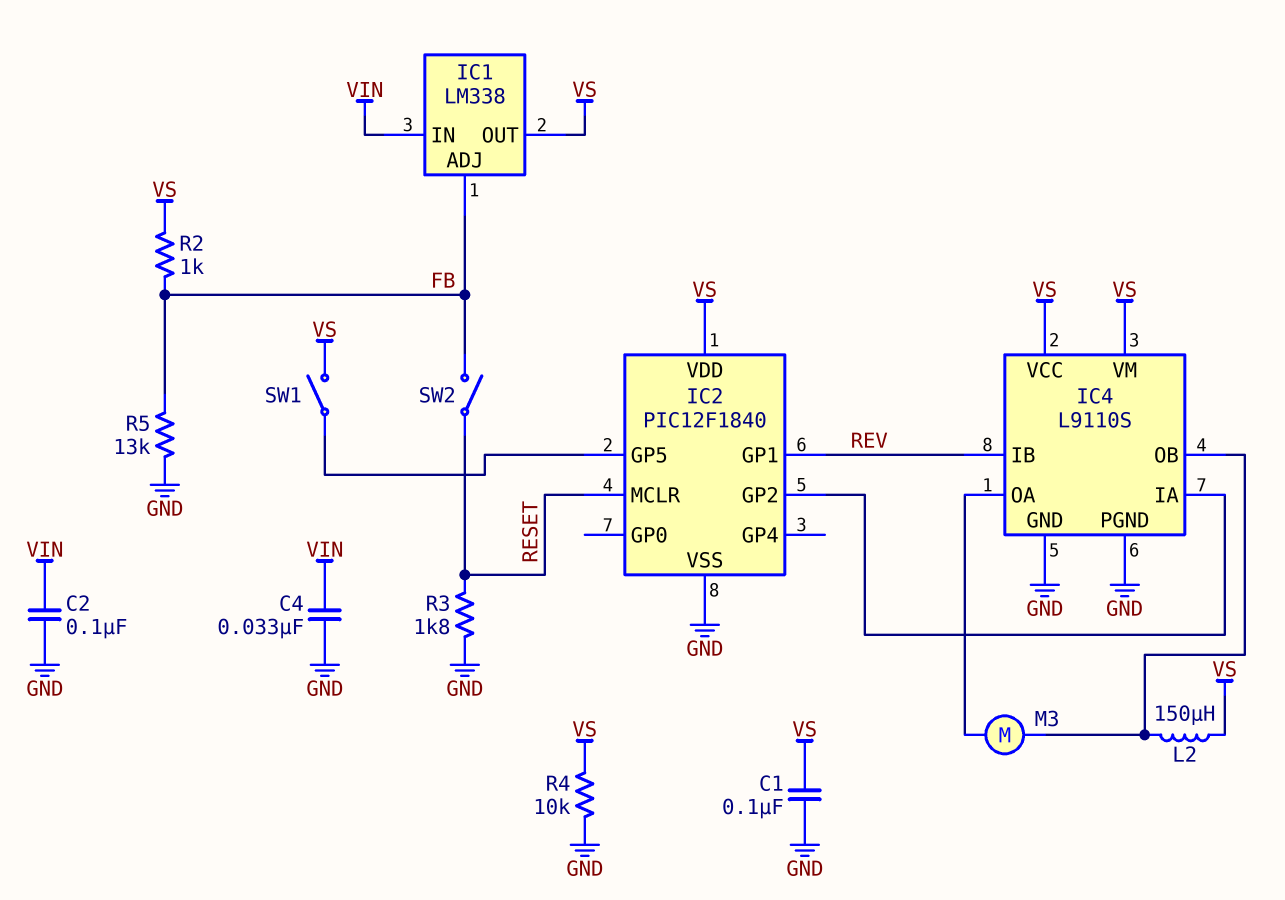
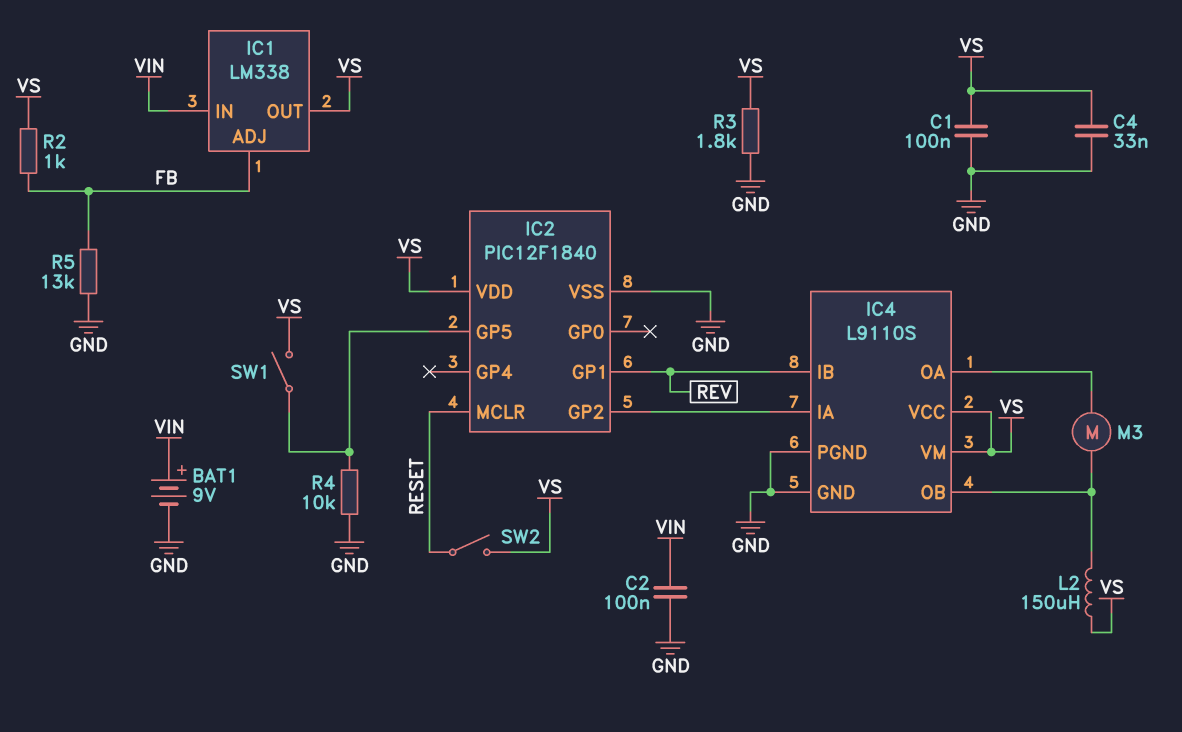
BAT1: none -> 9V (plus VIN, minus GND)
C4: 33nF (GND, VIN) -> 33nF (GND, VS)
R3: 1.8k (GND, RESET) -> 1.8k (GND, VS)
R4: 10k (GND, VS) -> 10k (GND, IC2/GP5)
SW2: switch (FB, RESET) -> switch (RESET, VS)

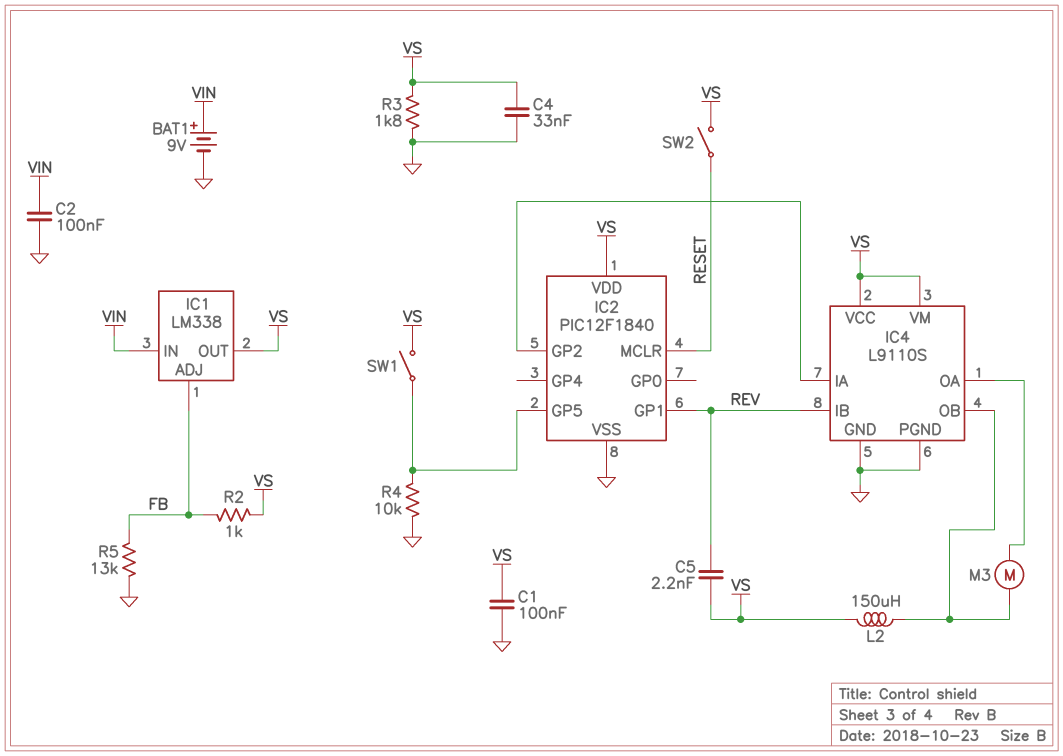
C5: none -> 2.2nF (REV, VS)

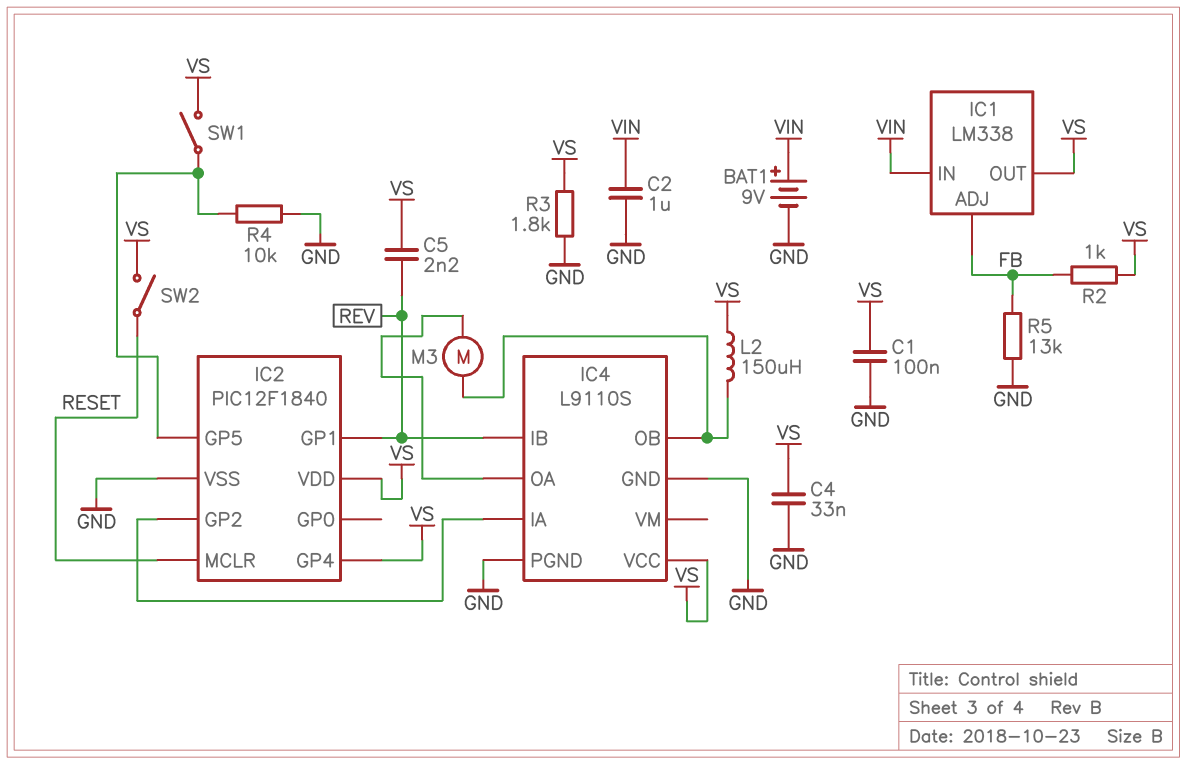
C2: 100nF (GND, VIN) -> 1uF (GND, VIN)
IC2 pin GP4: none -> VS
IC4 pin VM: VS -> none

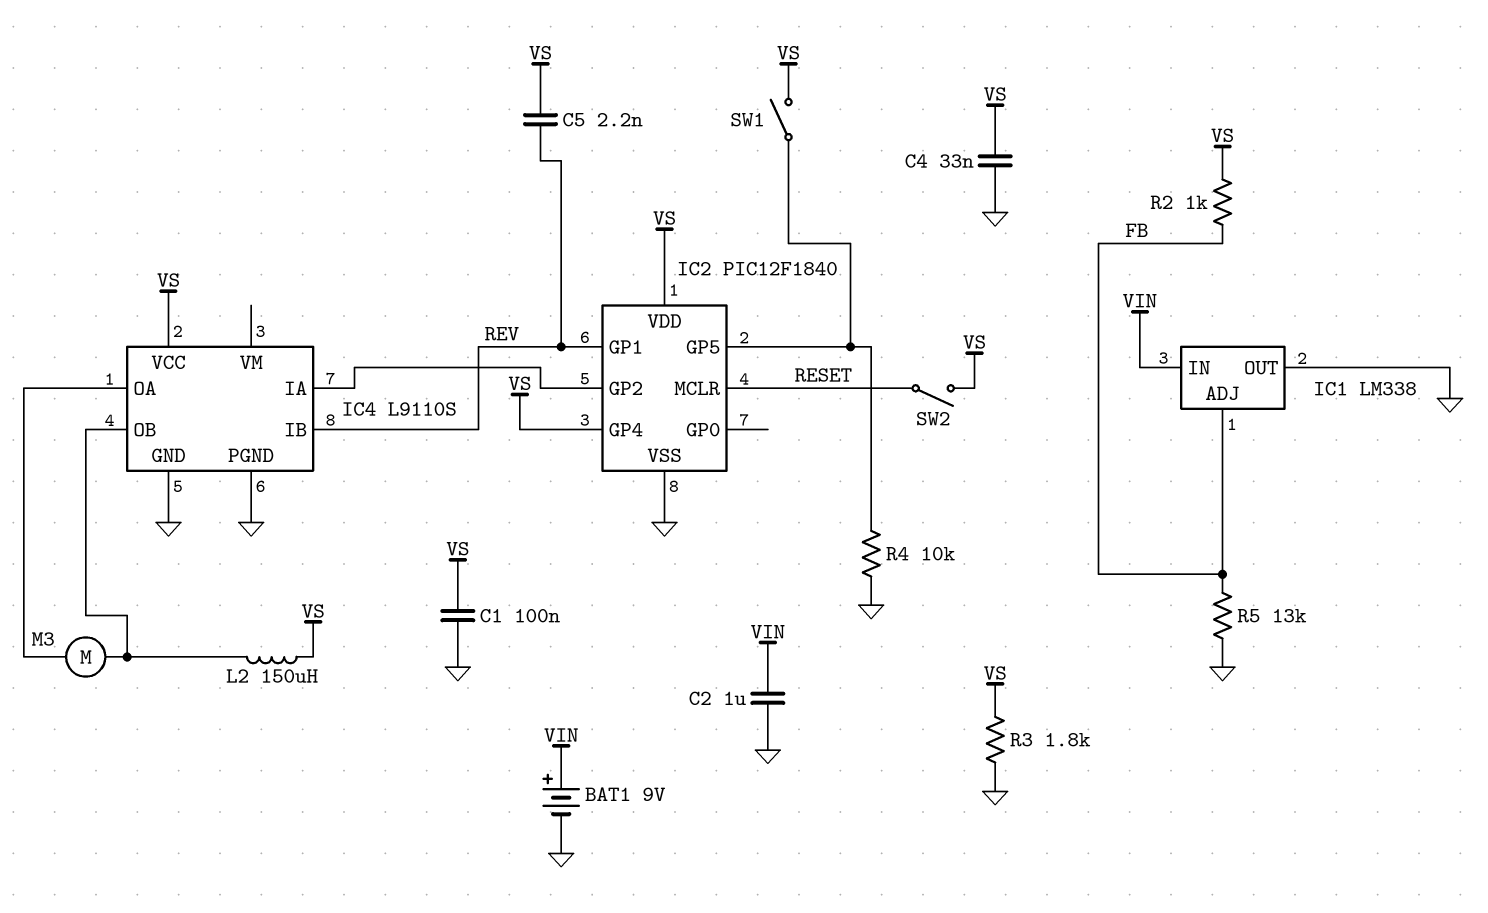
IC1 pin OUT: VS -> GND

